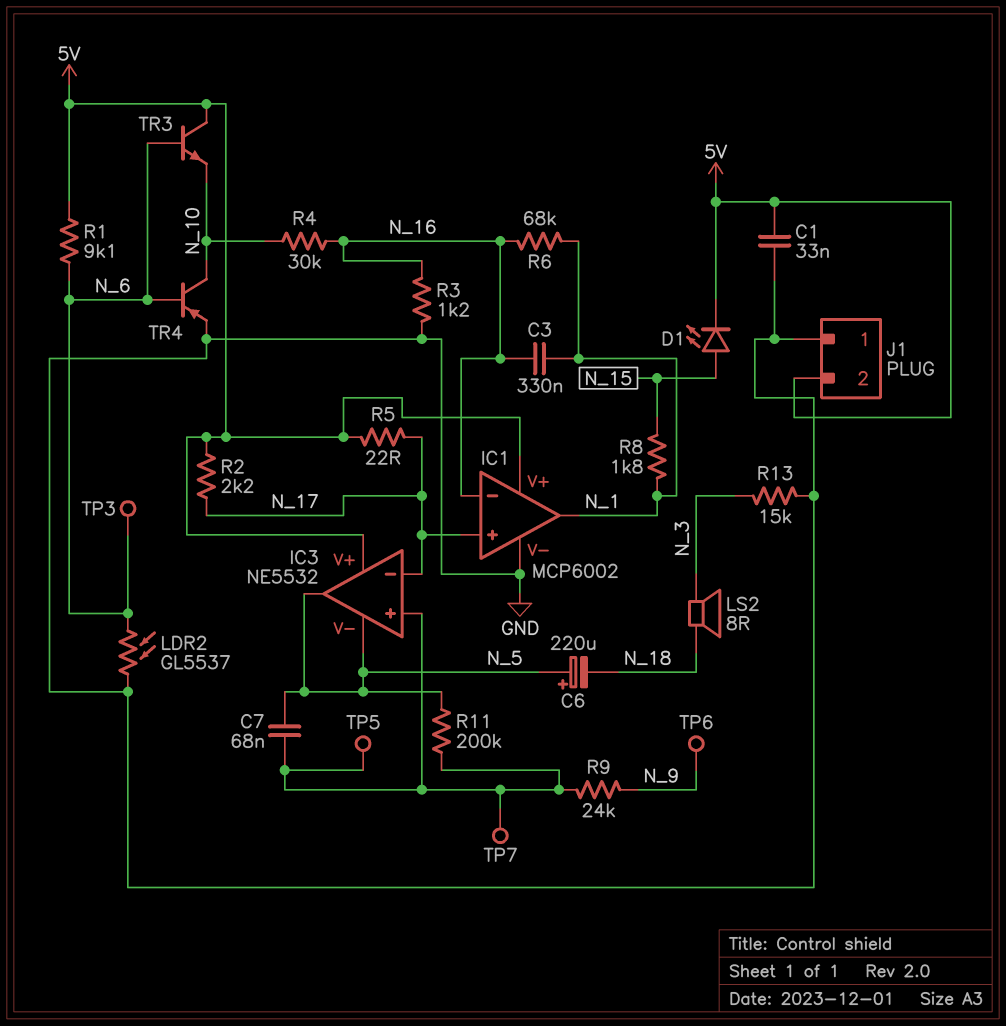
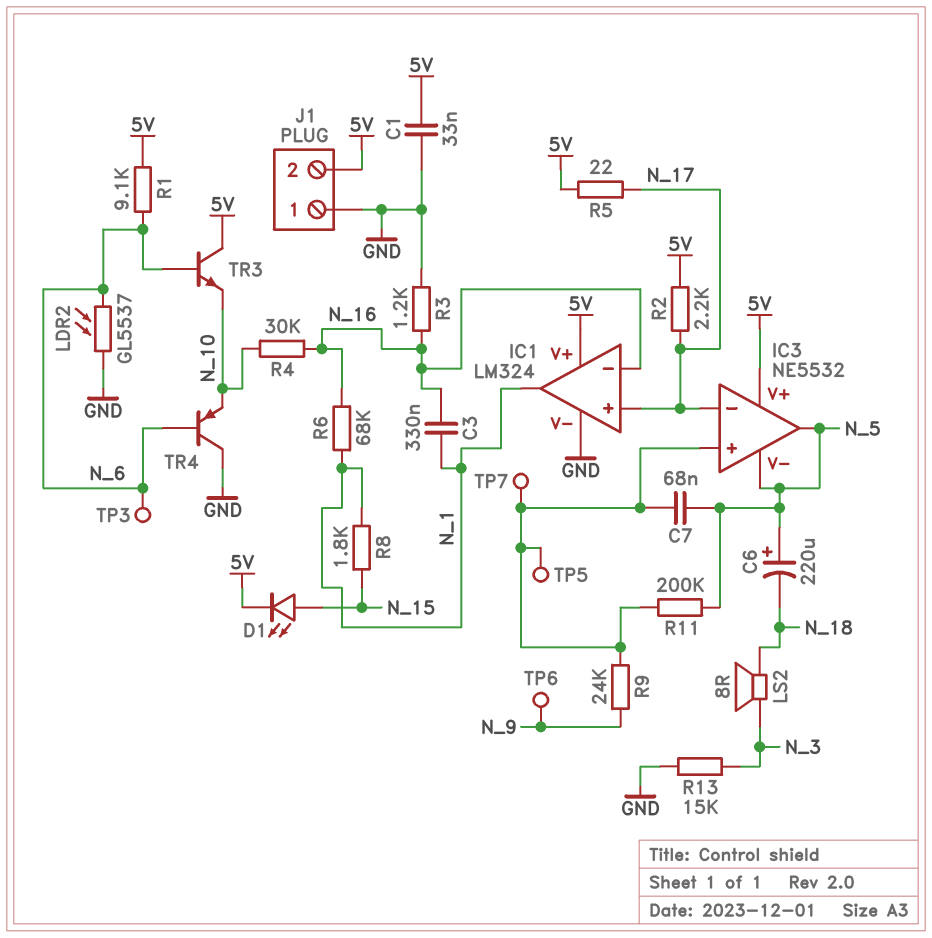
IC1: MCP6002 -> LM324
TR4: PNP (B N_6, C N_10, E GND) -> PNP (B N_6, C GND, E N_10)

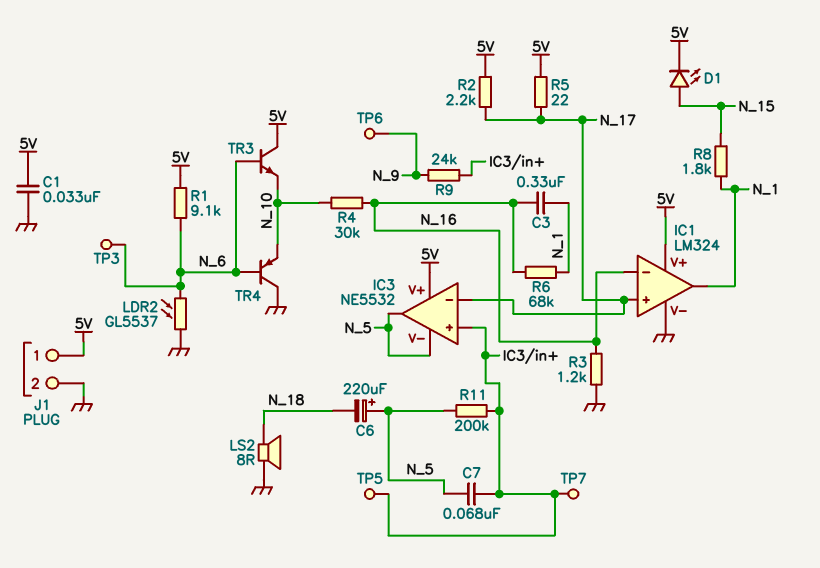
J1 pin 1: GND -> 5V
J1 pin 2: 5V -> GND
LS2: speaker 8R (N_3, N_18) -> speaker 8R (GND, N_18)
R13: 15k (GND, N_3) -> none

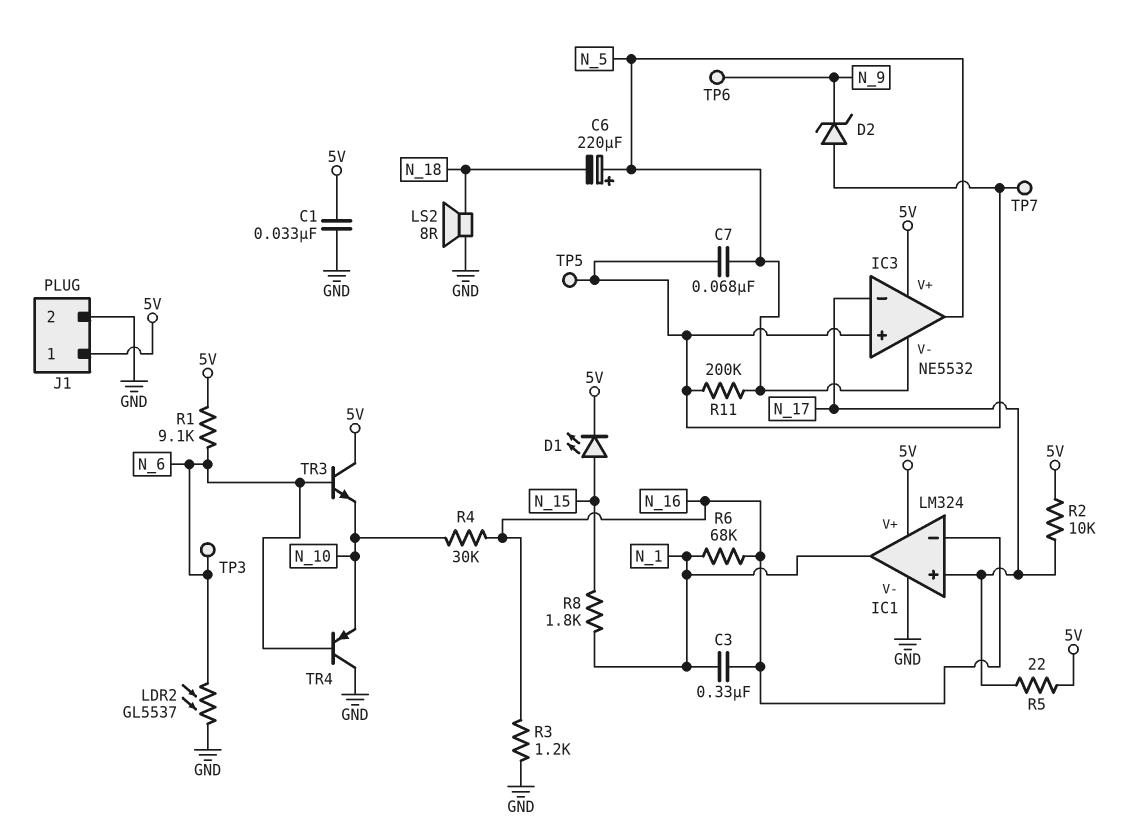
D2: none -> zener (A IC3/in+, K N_9)
R2: 2.2k (5V, N_17) -> 10k (5V, N_17)
R9: 24k (IC3/in+, N_9) -> none

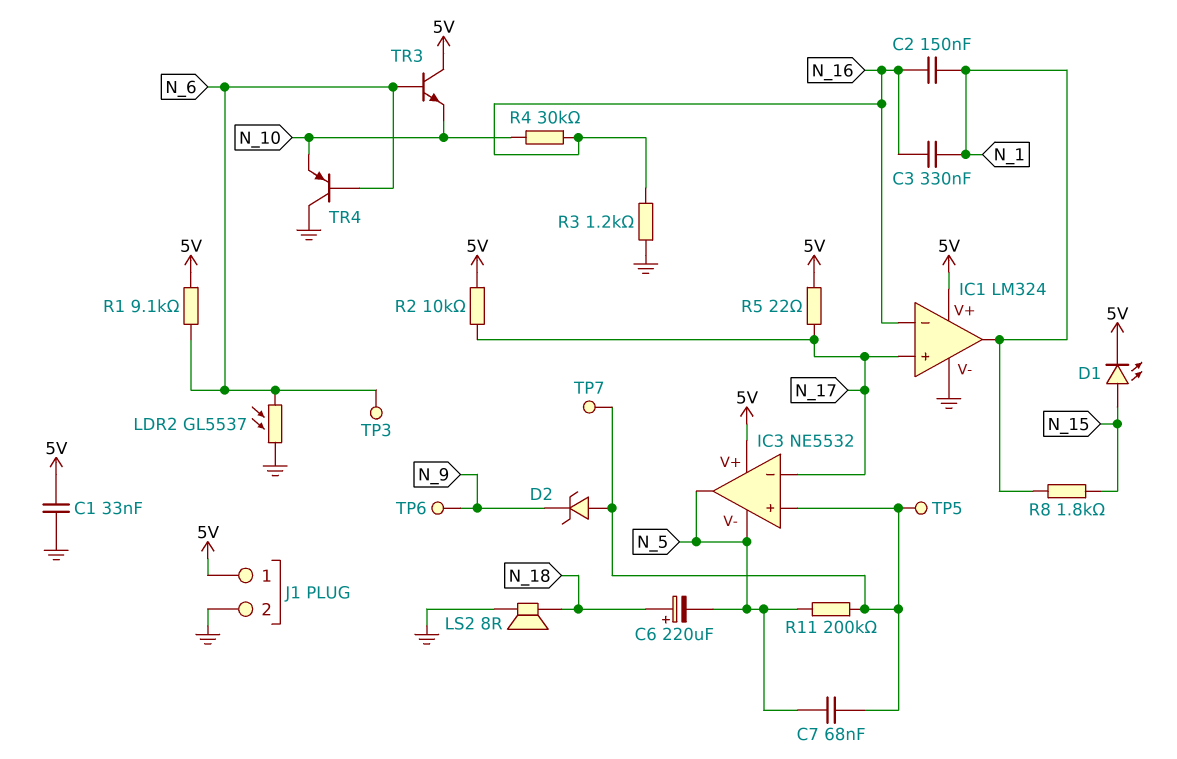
C2: none -> 150nF (N_1, N_16)
C6: 220uF (plus N_5, minus N_18) -> 220uF (plus N_18, minus N_5)
R6: 68k (N_1, N_16) -> none

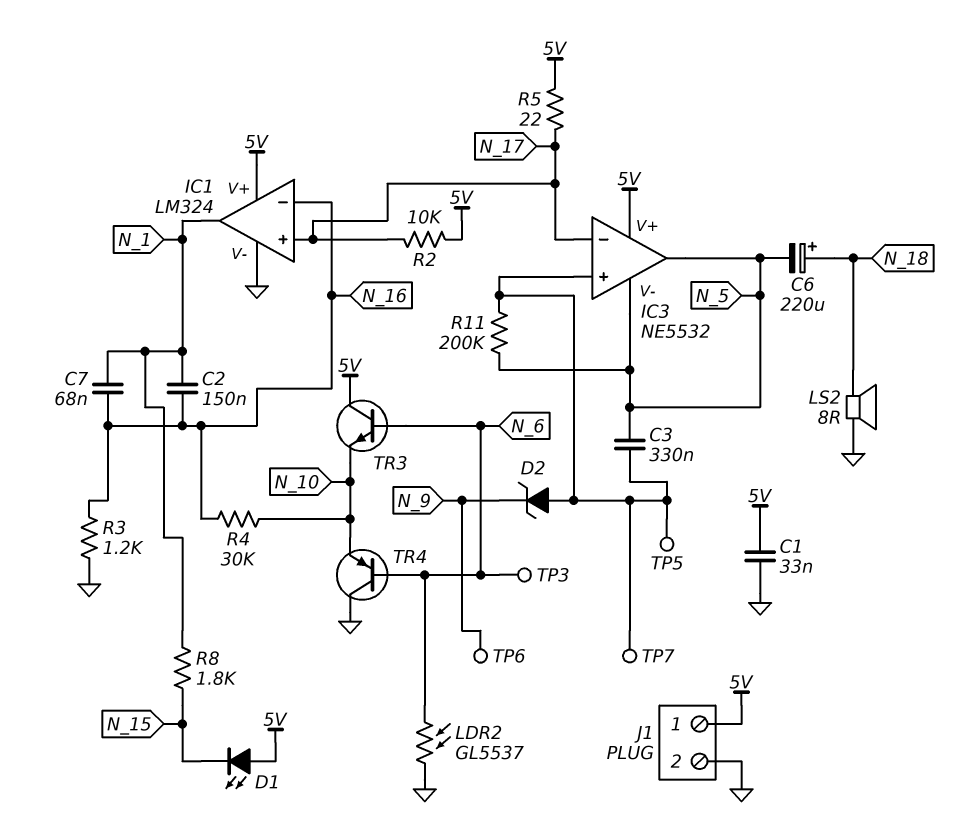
C3: 330nF (N_1, N_16) -> 330nF (IC3/in+, N_5)
C7: 68nF (IC3/in+, N_5) -> 68nF (N_1, N_16)
D1: LED (A N_15, K 5V) -> LED (A 5V, K N_15)
R1: 9.1k (5V, N_6) -> none

